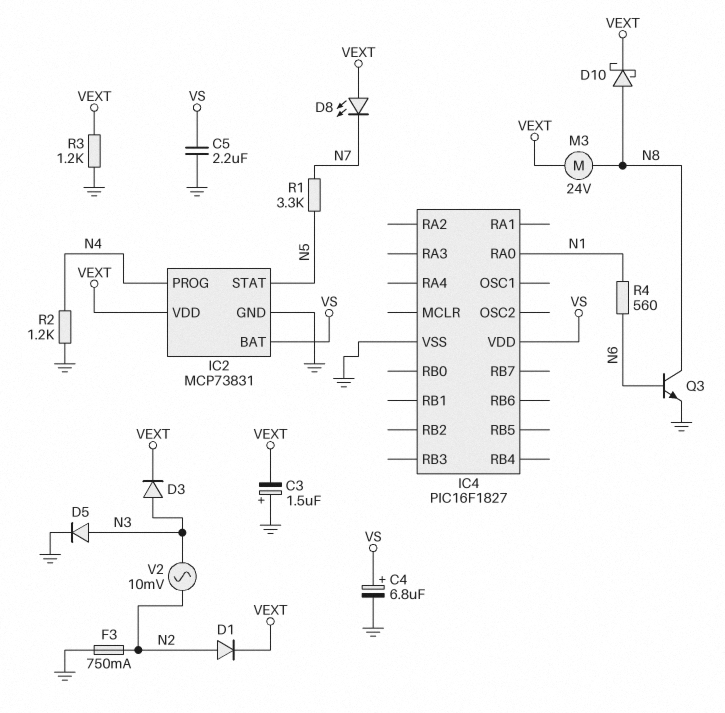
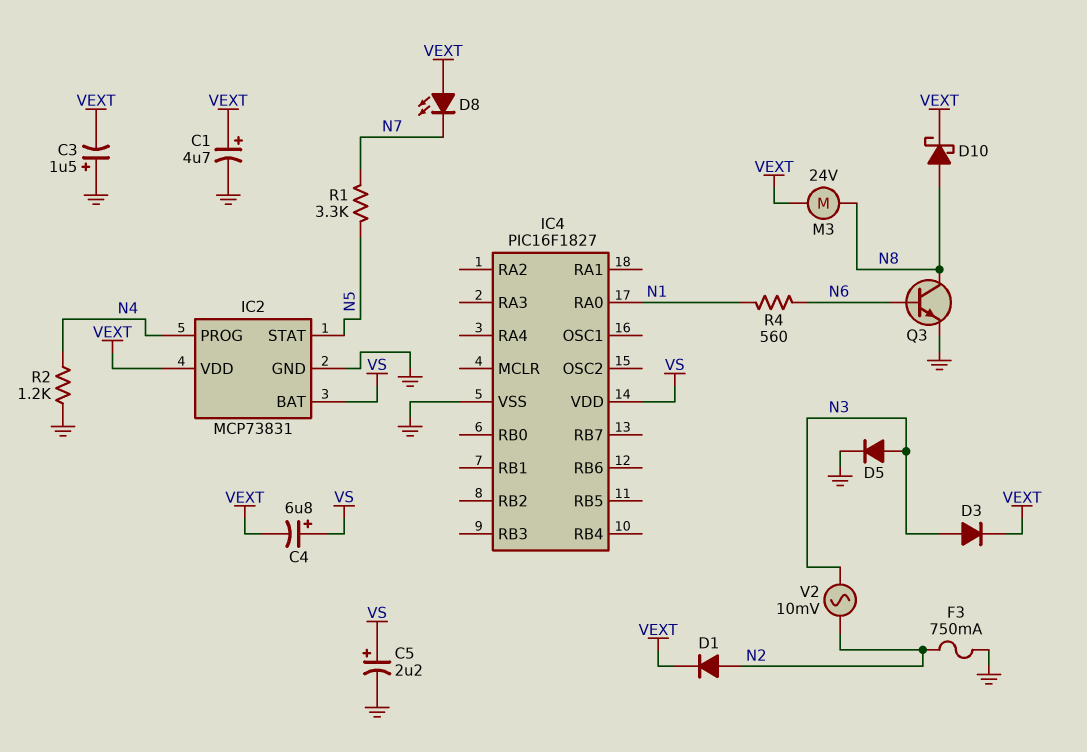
C1: none -> 4.7uF (plus VEXT, minus GND)
C4: 6.8uF (plus VS, minus GND) -> 6.8uF (plus VS, minus VEXT)
C5: 2.2uF (GND, VS) -> 2.2uF (plus VS, minus GND)
R3: 1.2k (GND, VEXT) -> none

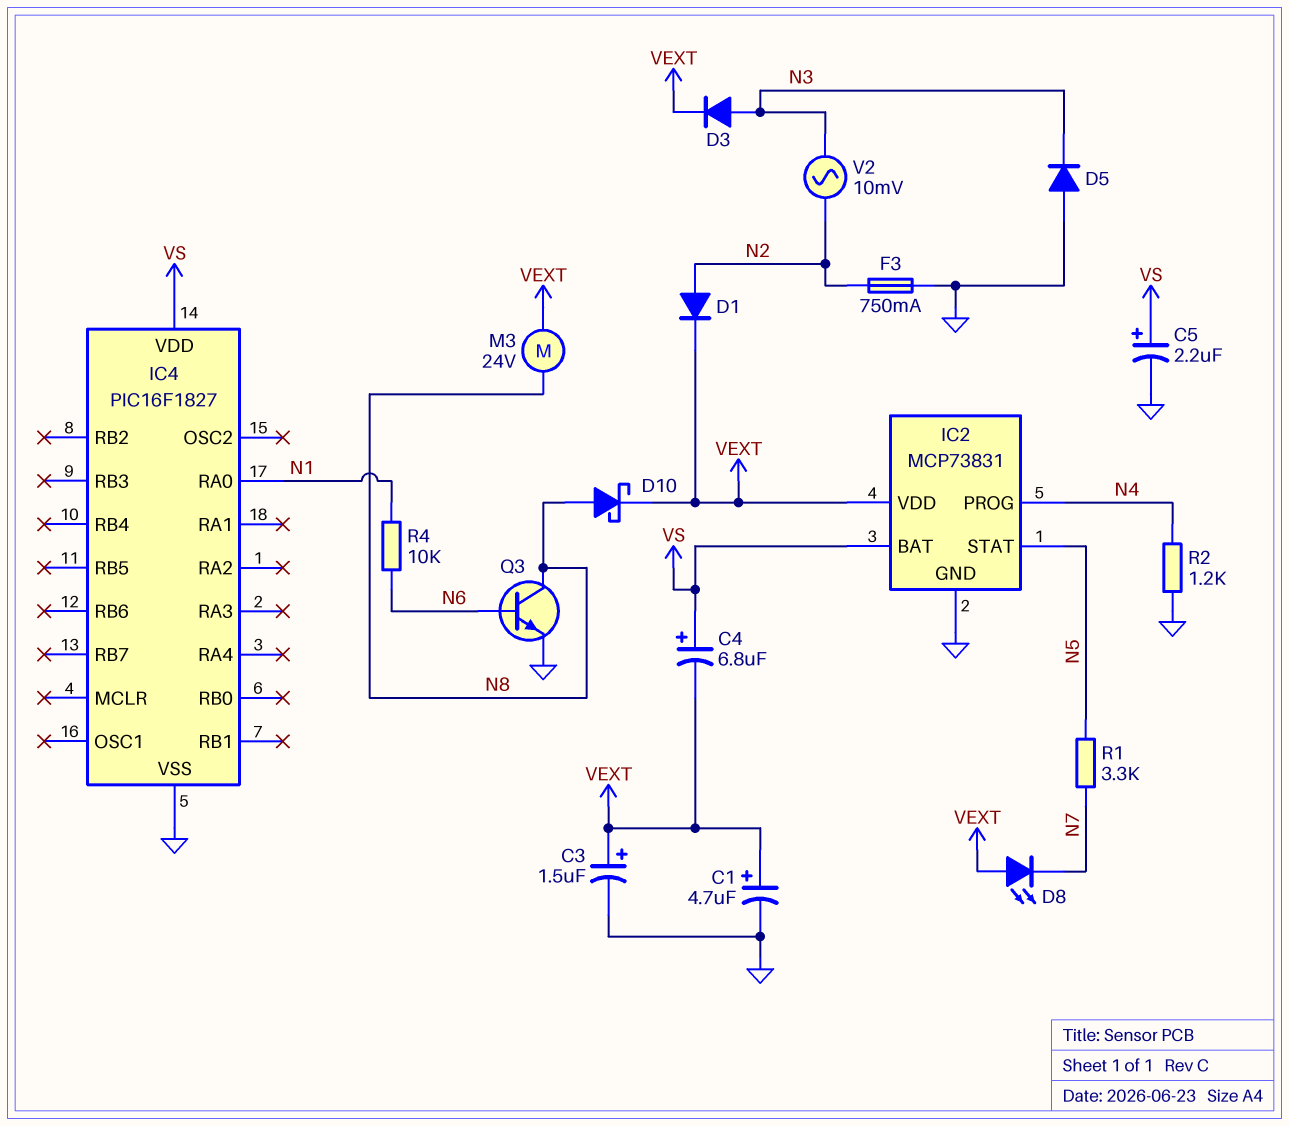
C3: 1.5uF (plus GND, minus VEXT) -> 1.5uF (plus VEXT, minus GND)
D5: diode (A N3, K GND) -> diode (A GND, K N3)
R4: 560 (N1, N6) -> 10k (N1, N6)

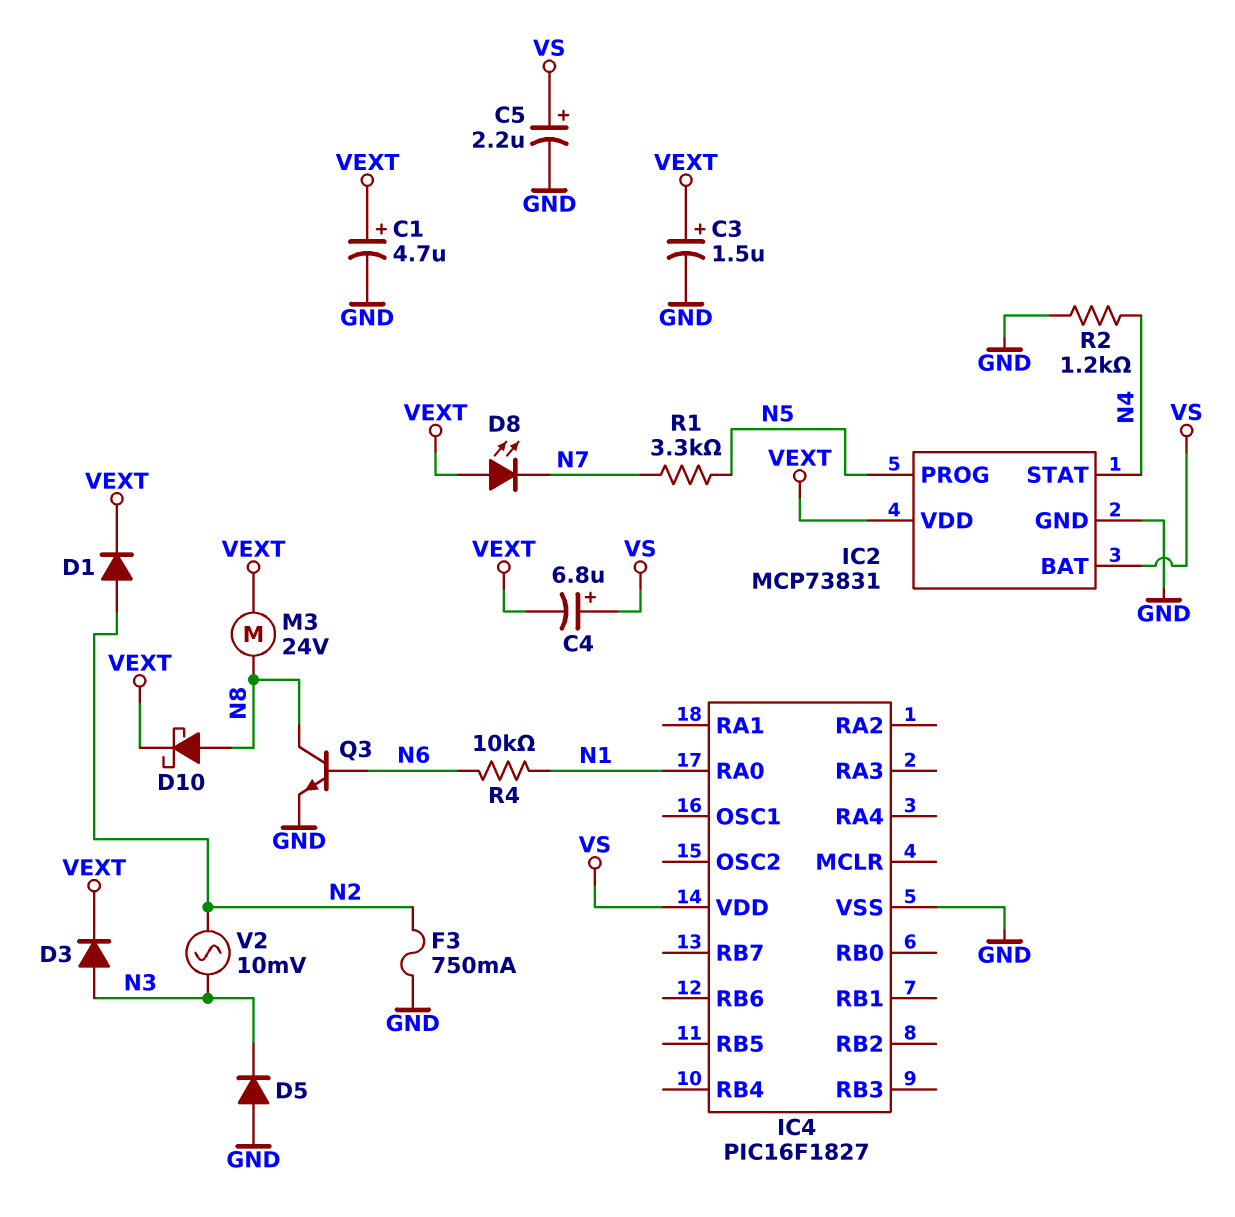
IC2 pin PROG: N4 -> N5
IC2 pin STAT: N5 -> N4

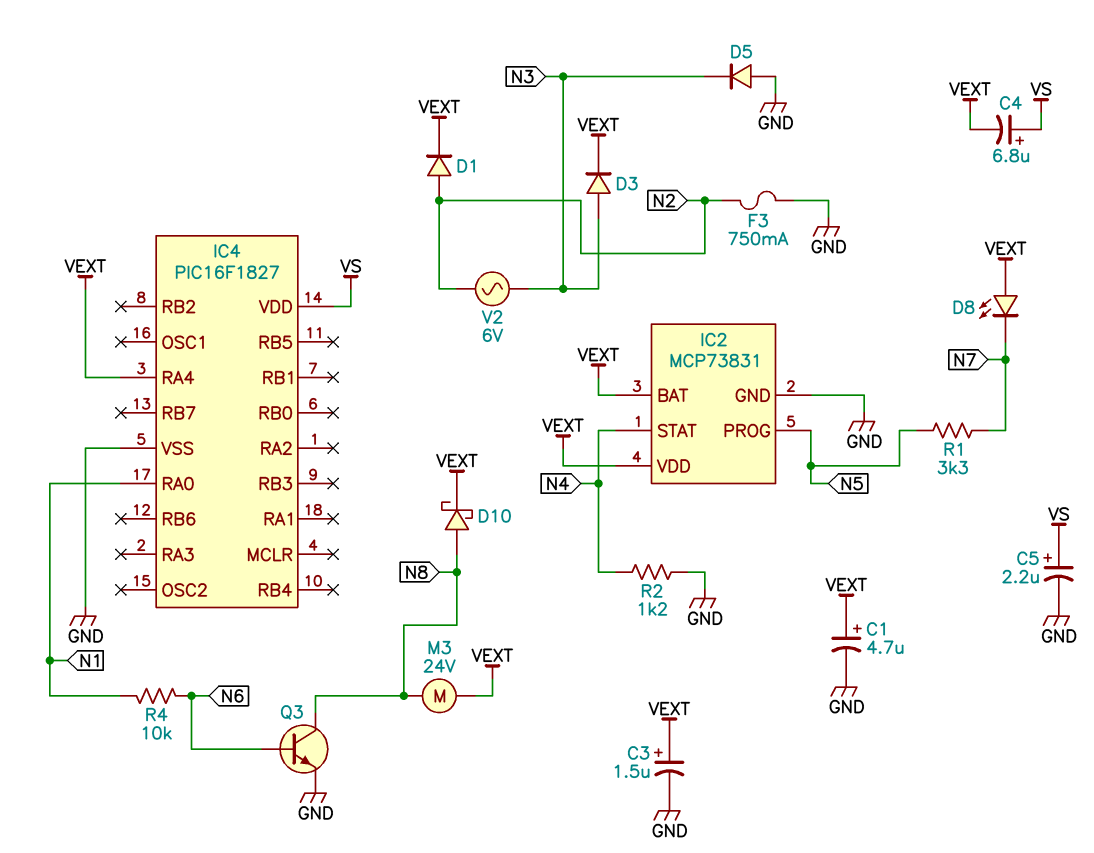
IC2 pin BAT: VS -> VEXT
IC4 pin RA4: none -> VEXT
V2: AC 10mV (N2, N3) -> AC 6V (N2, N3)

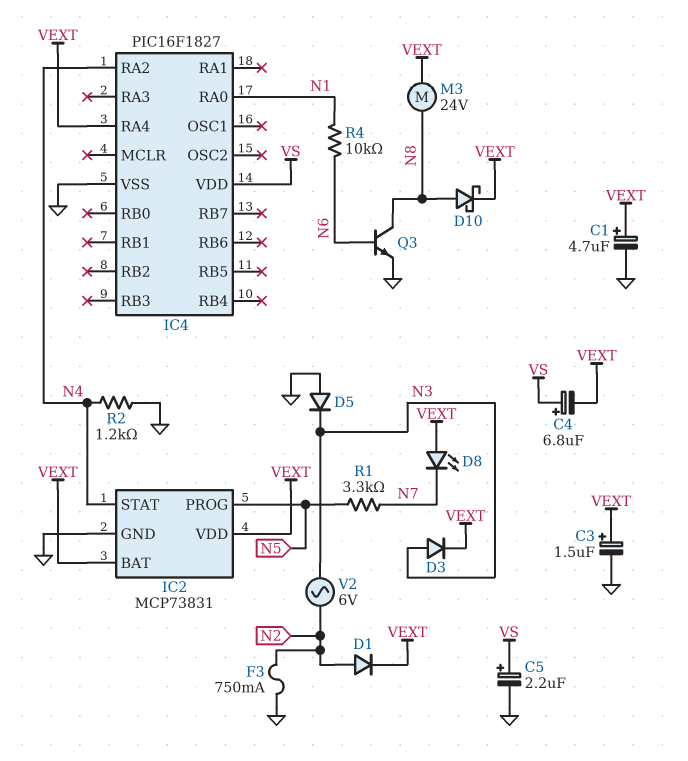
IC4 pin RA2: none -> N4

